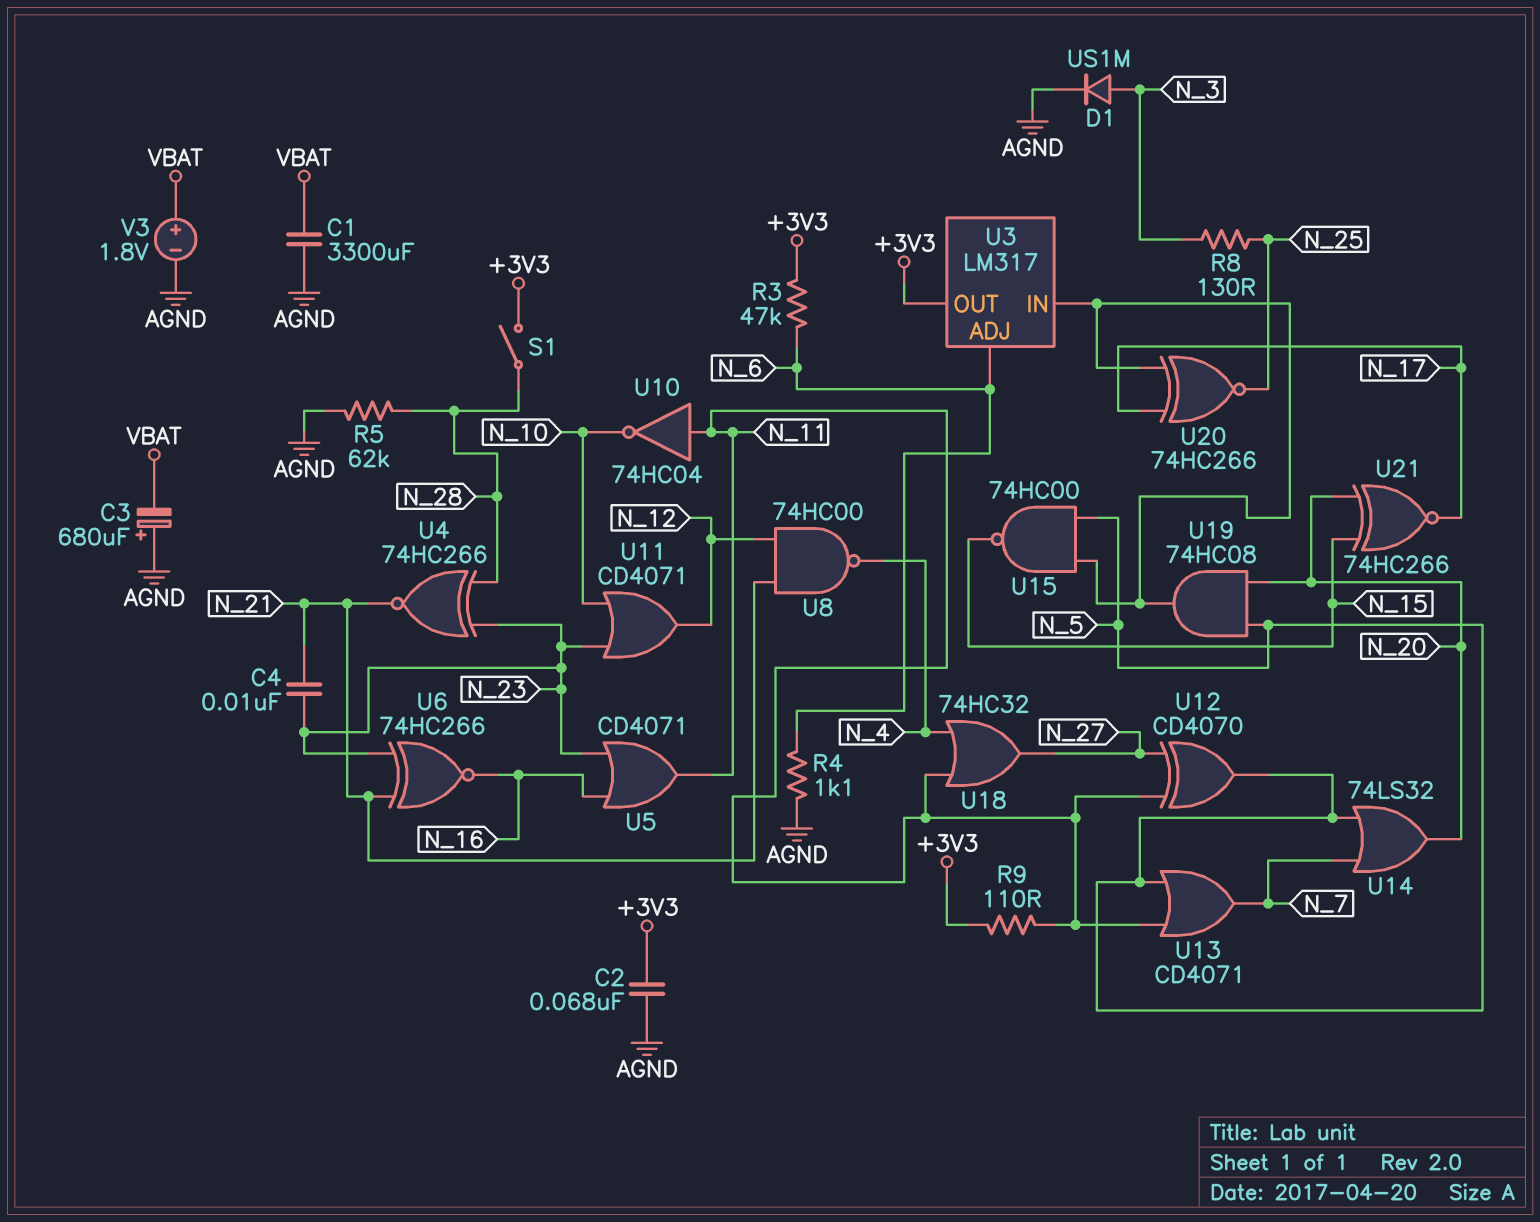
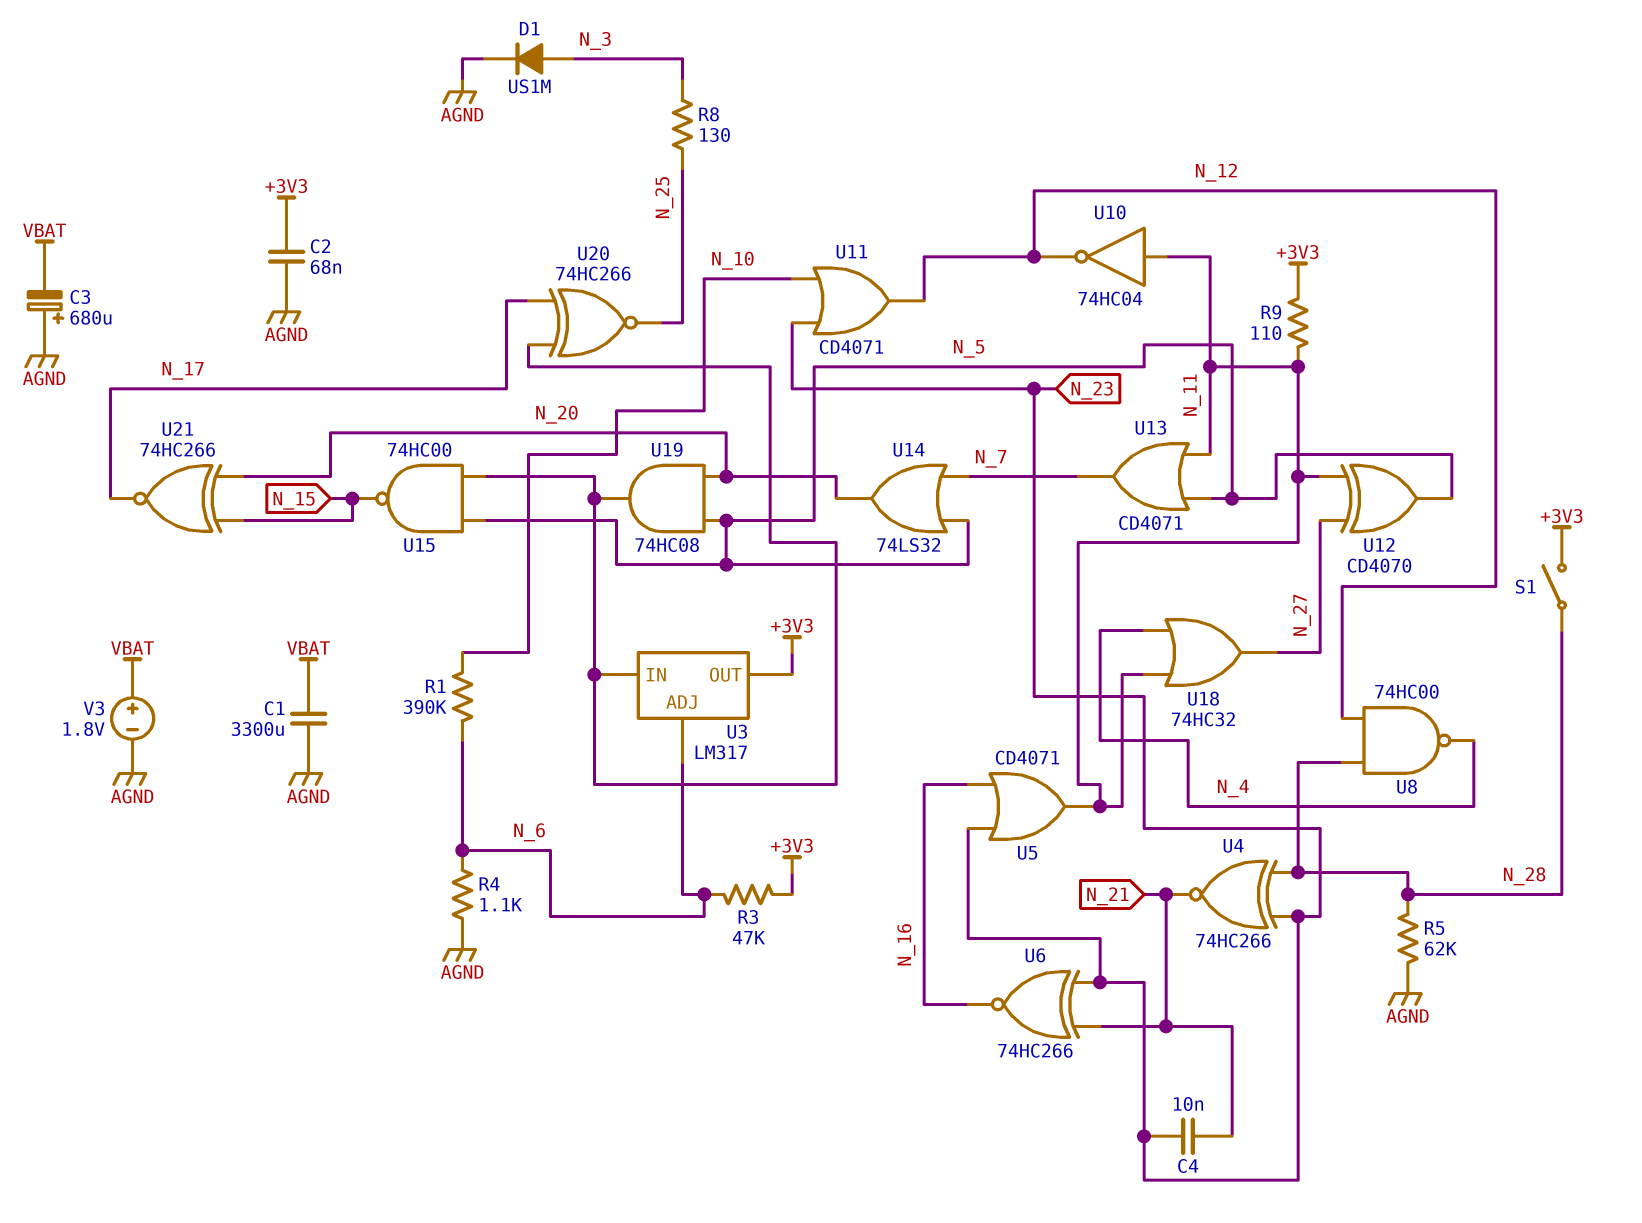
R1: none -> 390k (N_6, N_10)
U8: NAND 74HC00 (in N_12, in N_21, out N_4) -> NAND 74HC00 (in N_12, in N_28, out N_4)
U10: NOT 74HC04 (in N_11, out N_10) -> NOT 74HC04 (in N_11, out N_12)

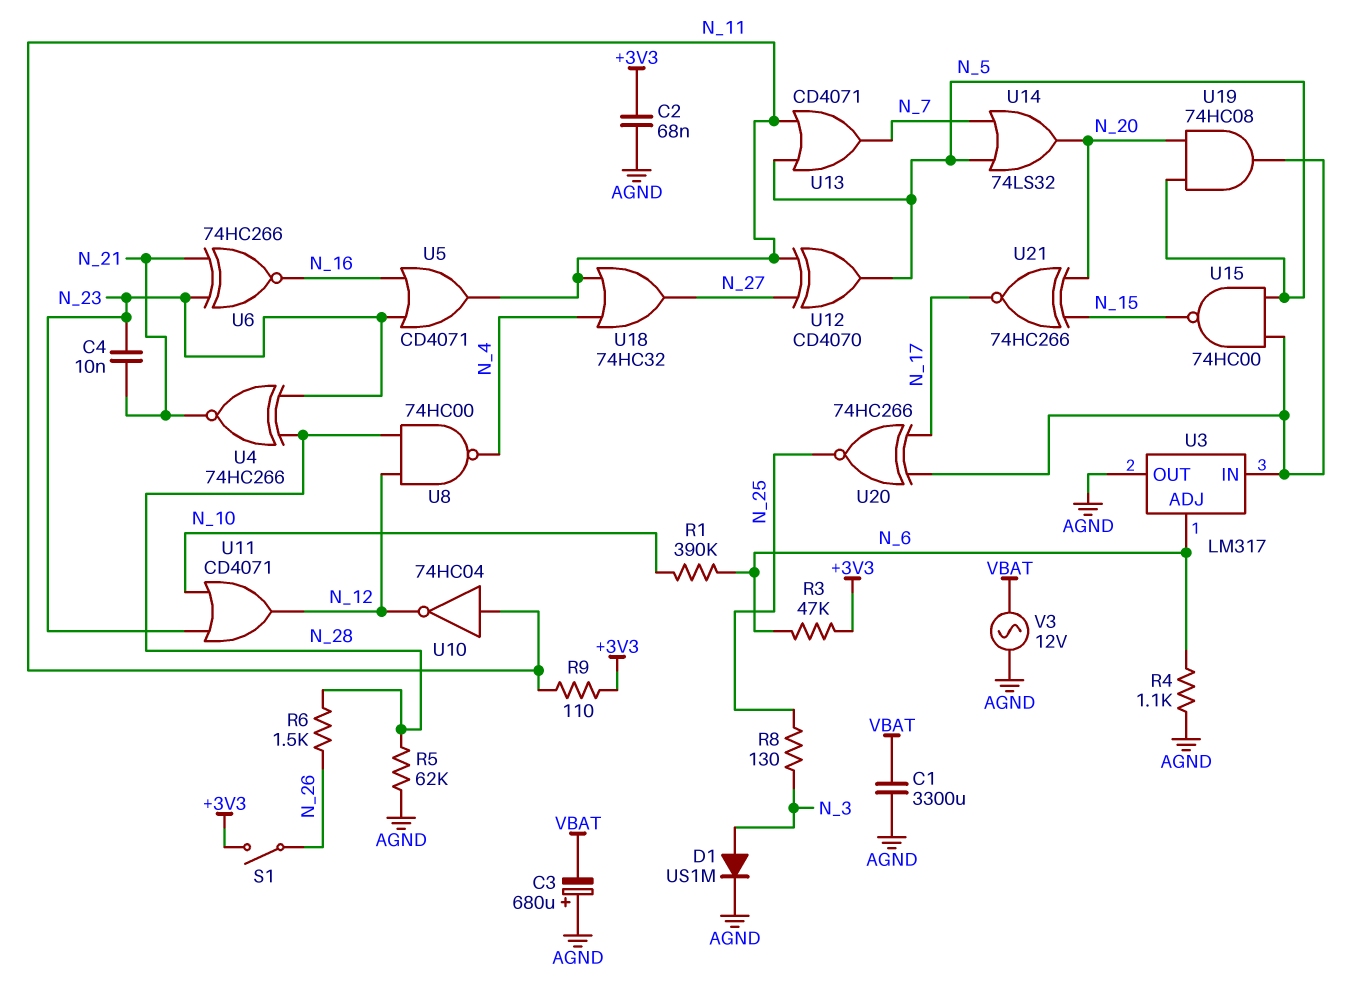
R6: none -> 1.5k (N_26, N_28)
S1: switch (+3V3, N_28) -> switch (+3V3, N_26)
U3 pin OUT: +3V3 -> AGND
V3: 1.8V (plus VBAT, minus AGND) -> AC 12V (AGND, VBAT)

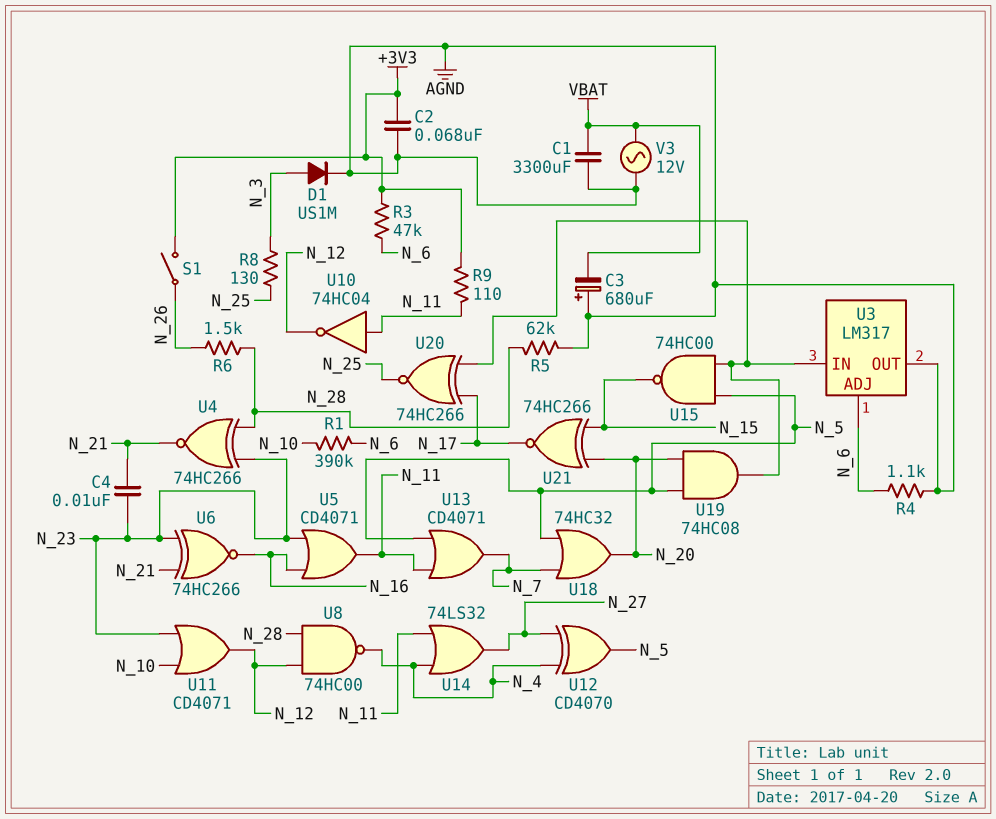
U12: XOR CD4070 (in N_11, in N_27, out N_5) -> XOR CD4070 (in N_4, in N_27, out N_5)
U14: OR 74LS32 (in N_5, in N_7, out N_20) -> OR 74LS32 (in N_4, in N_11, out N_27)
U18: OR 74HC32 (in N_4, in N_11, out N_27) -> OR 74HC32 (in N_5, in N_7, out N_20)

